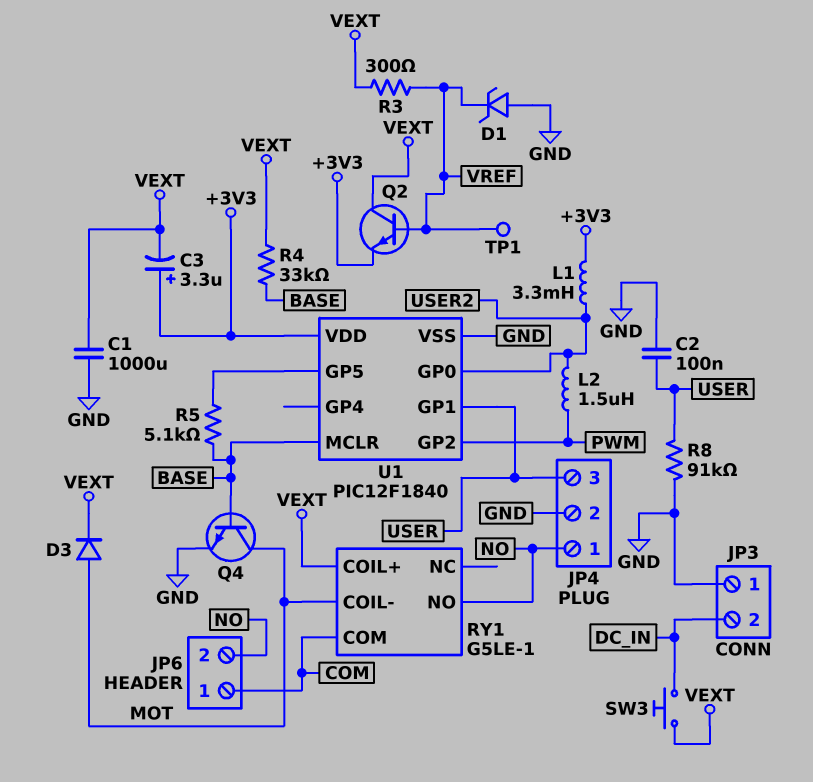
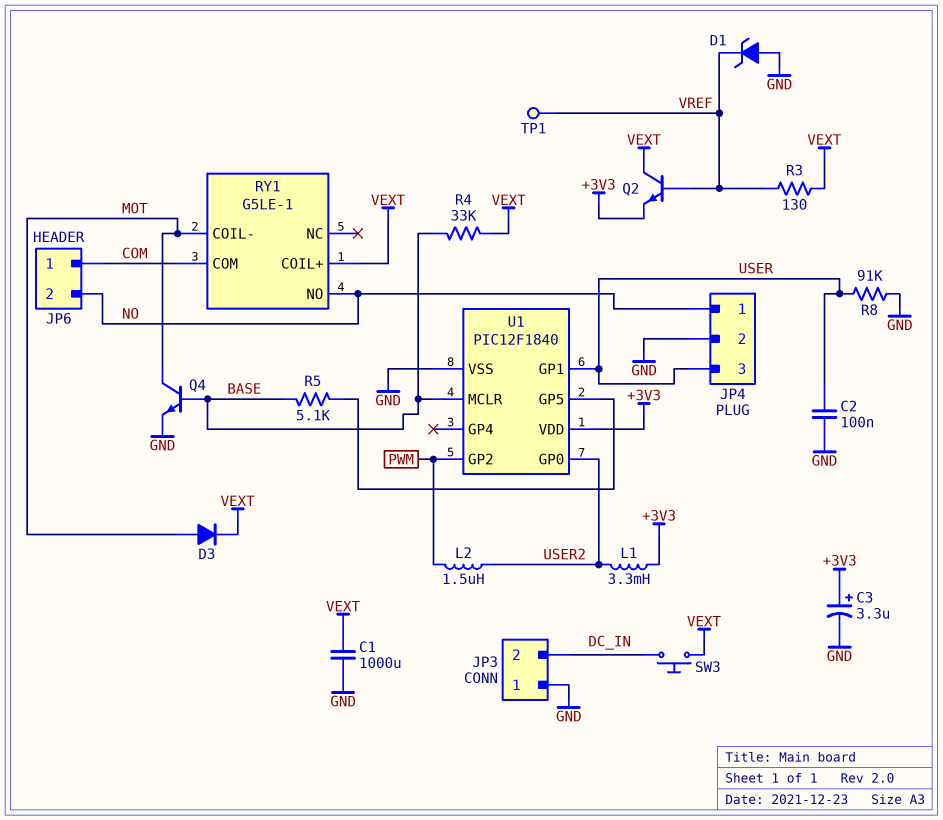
C3: 3.3uF (plus +3V3, minus VEXT) -> 3.3uF (plus +3V3, minus GND)
R3: 300 (VEXT, VREF) -> 130 (VEXT, VREF)

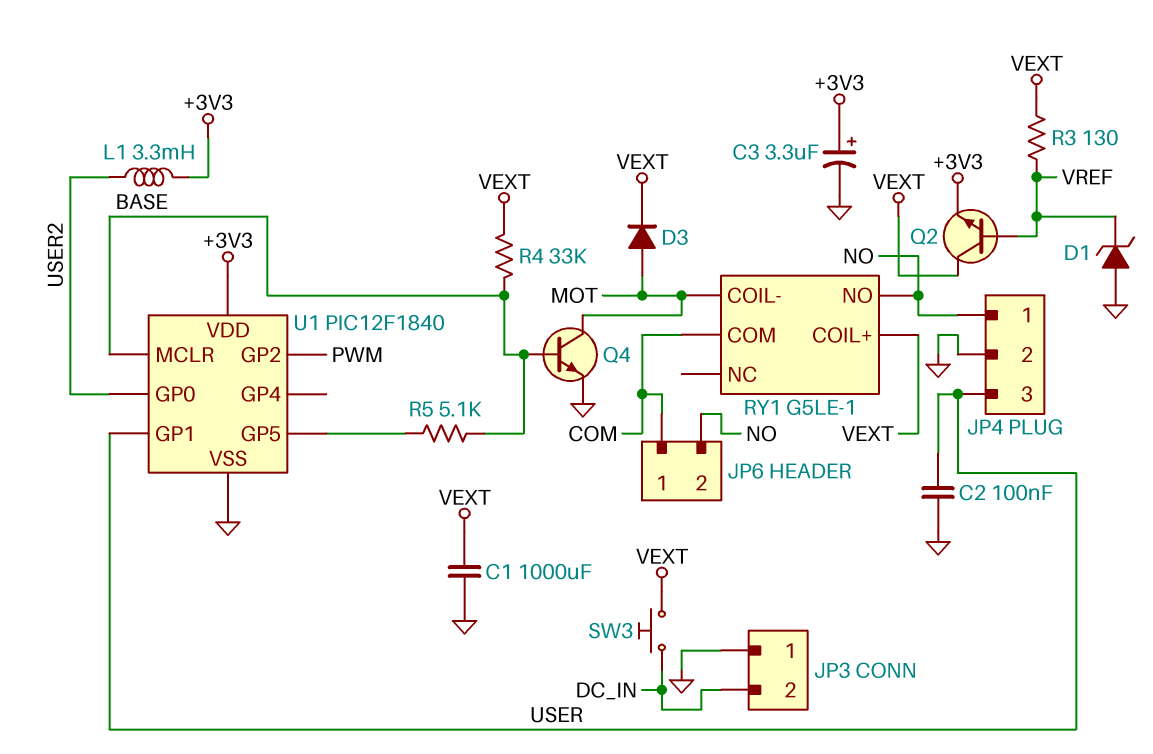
L2: 1.5uH (PWM, USER2) -> none
R8: 91k (GND, USER) -> none
TP1: test point (VREF) -> none

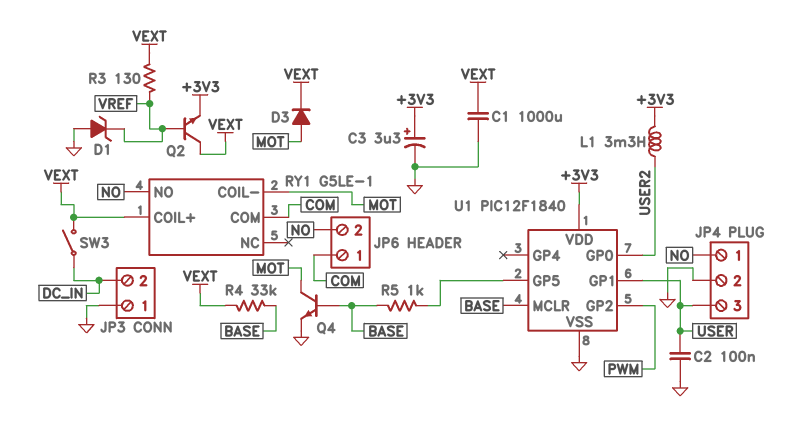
R5: 5.1k (BASE, U1/GP5) -> 1k (BASE, U1/GP5)
SW3: button (DC_IN, VEXT) -> switch (DC_IN, VEXT)

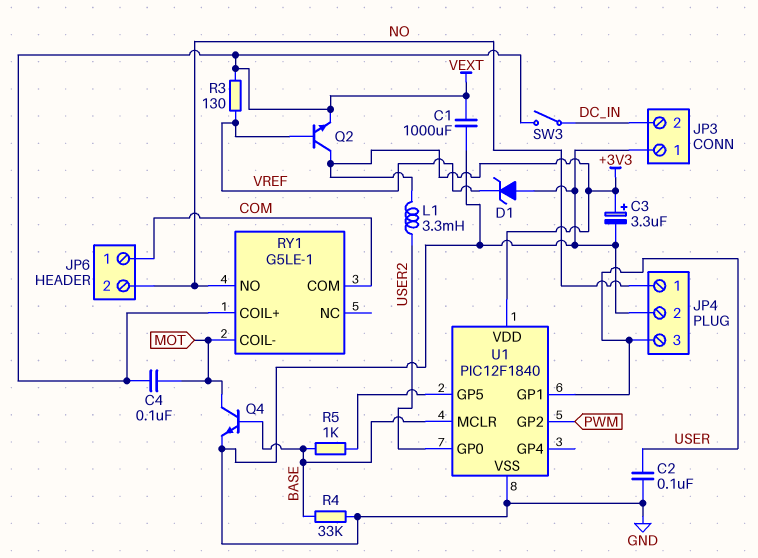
C4: none -> 100nF (MOT, VEXT)
D3: diode (A MOT, K VEXT) -> none
Q2: NPN (B VREF, C VEXT, E +3V3) -> NPN (B VREF, C +3V3, E VEXT)
R4: 33k (BASE, VEXT) -> 33k (BASE, GND)

